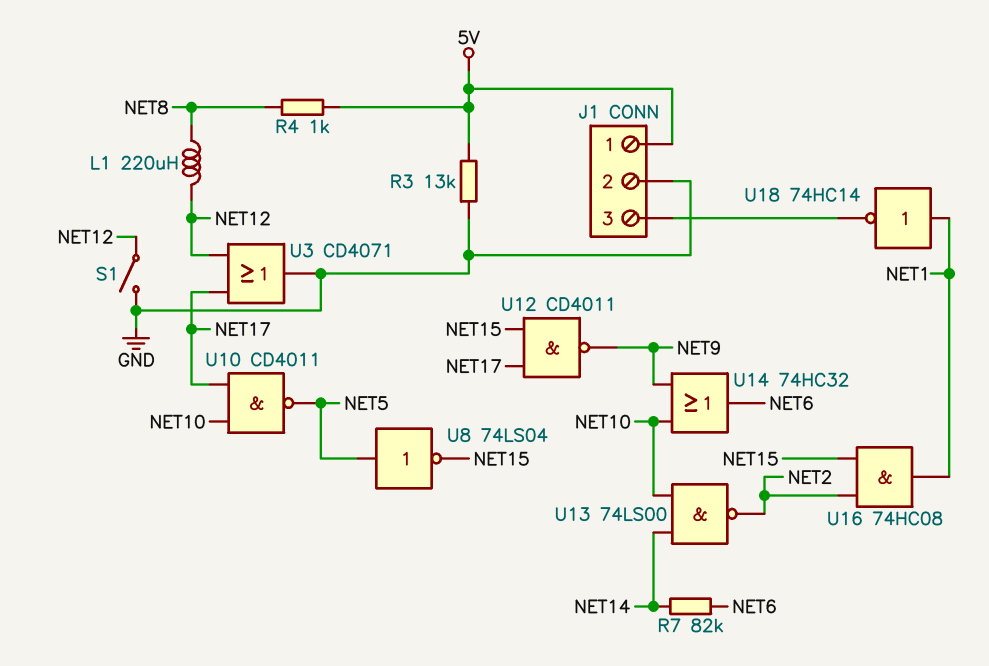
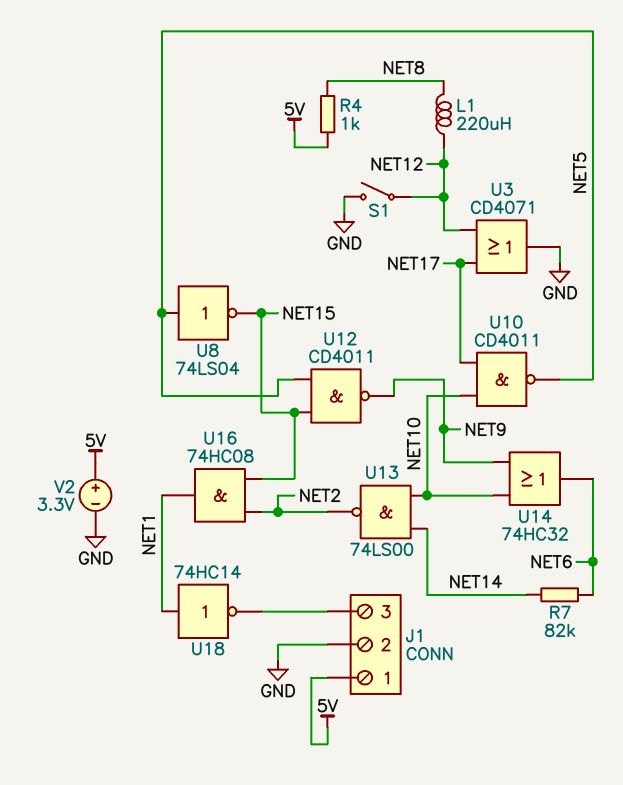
R3: 13k (5V, GND) -> none
U12: NAND CD4011 (in NET15, in NET17, out NET9) -> NAND CD4011 (in NET5, in NET15, out NET9)
V2: none -> 3.3V (plus 5V, minus GND)

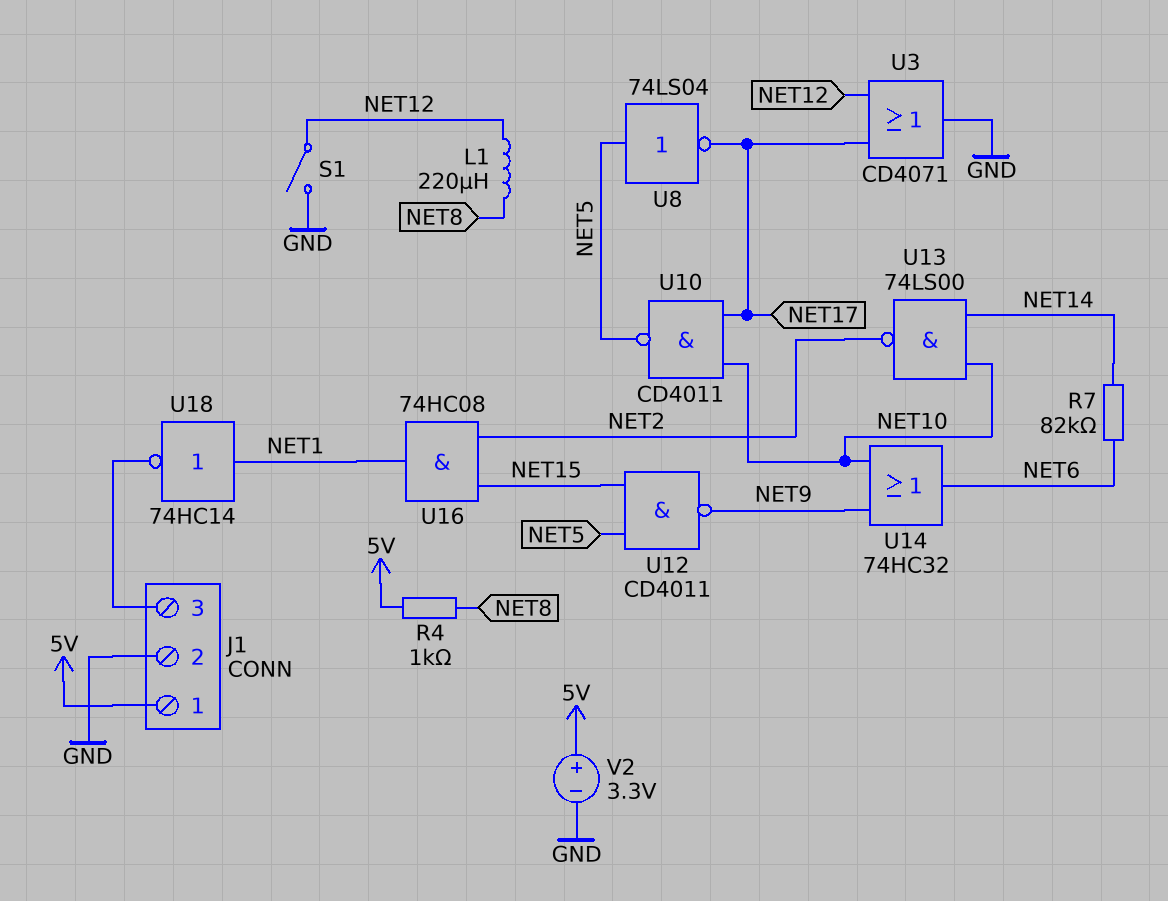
U8: NOT 74LS04 (in NET5, out NET15) -> NOT 74LS04 (in NET5, out NET17)

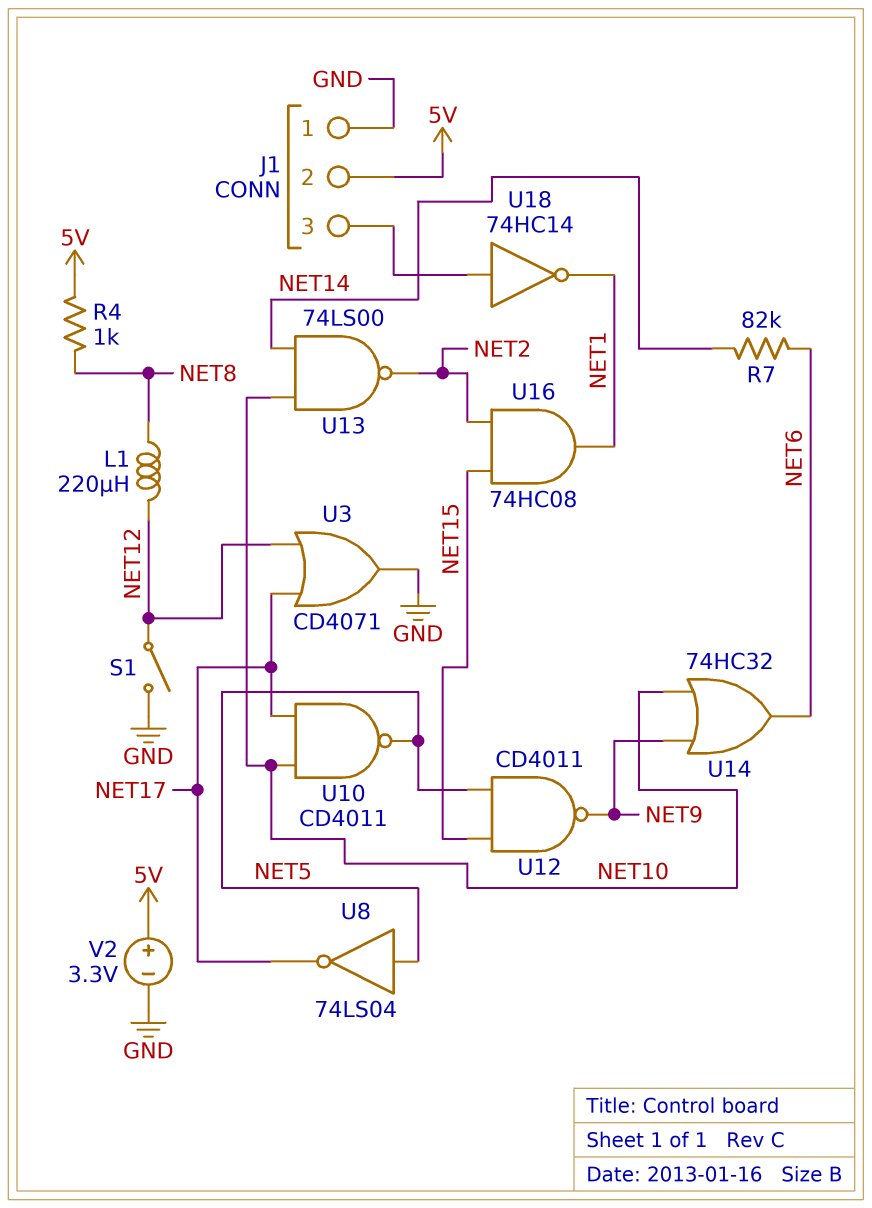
J1 pin 1: 5V -> GND
J1 pin 2: GND -> 5V
U18: NOT 74HC14 (in NET1, out J1/3) -> NOT 74HC14 (in J1/3, out NET1)

